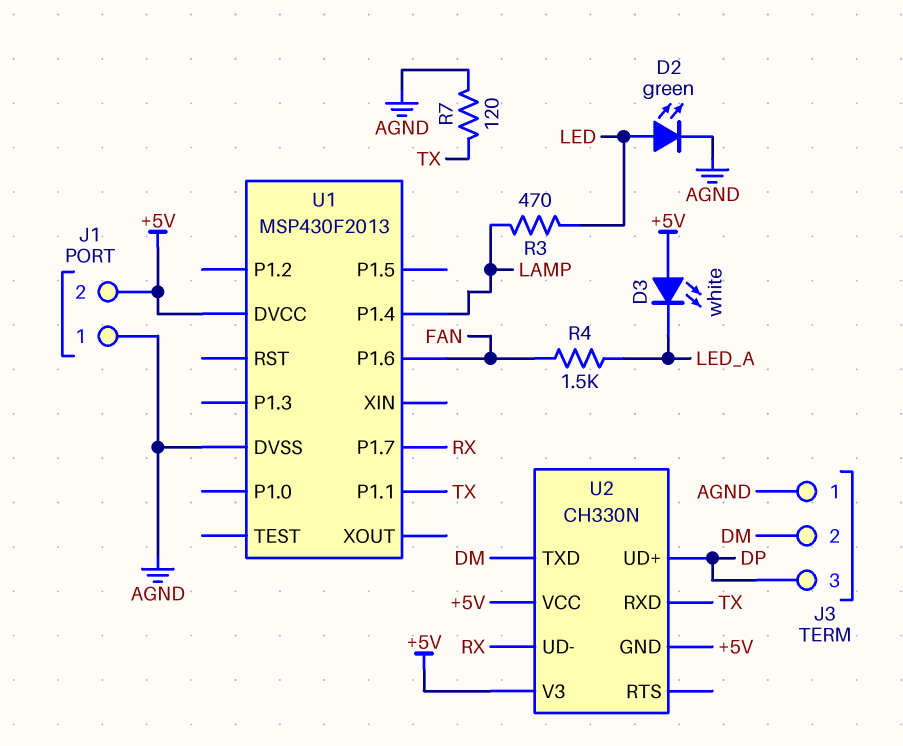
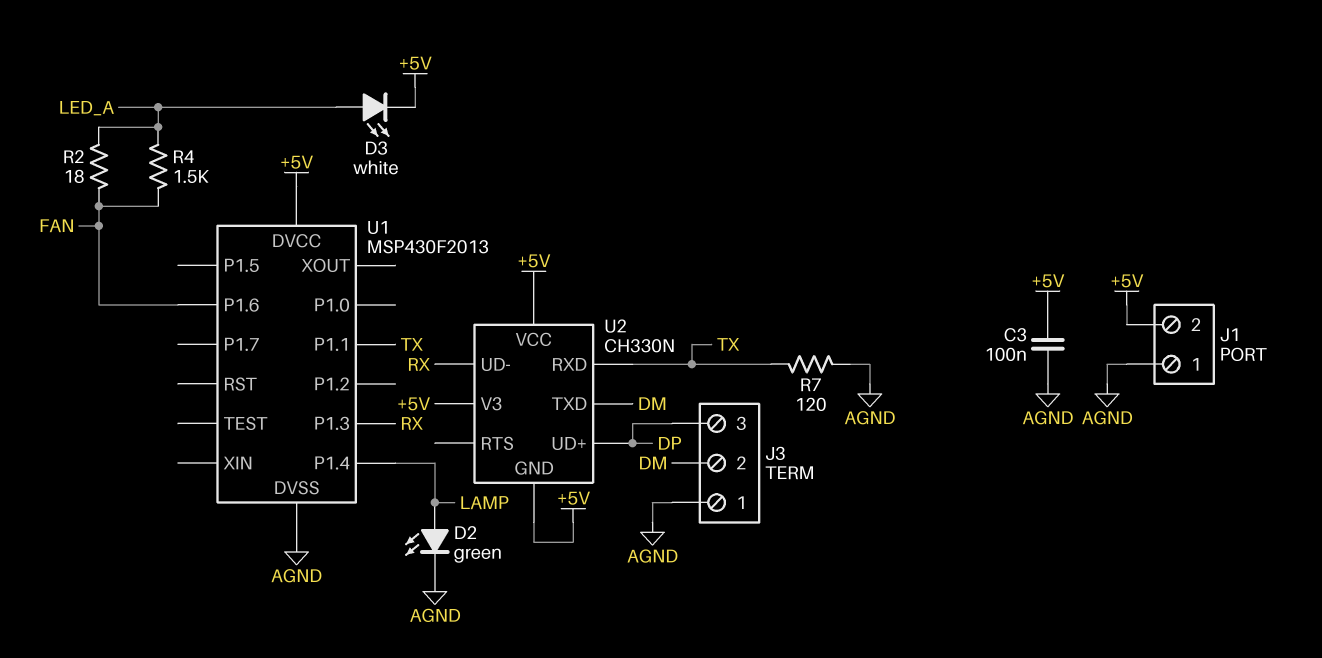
C3: none -> 100nF (+5V, AGND)
D2: LED green (A LED, K AGND) -> LED green (A LAMP, K AGND)
D3: LED white (A +5V, K LED_A) -> LED white (A LED_A, K +5V)
R2: none -> 18 (FAN, LED_A)
R3: 470 (LAMP, LED) -> none
U1 pin P1.3: none -> RX
U1 pin P1.7: RX -> none

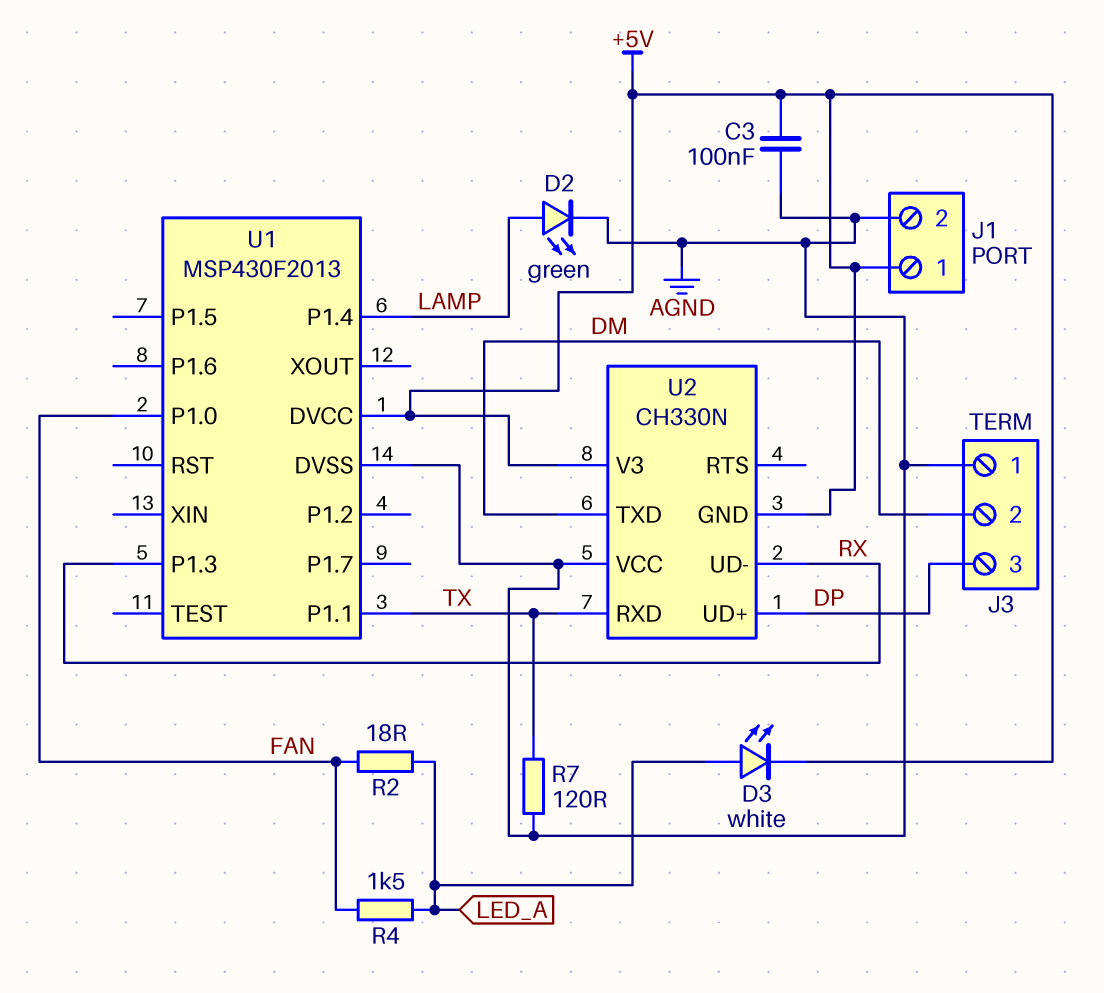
J1 pin 1: AGND -> +5V
J1 pin 2: +5V -> AGND
U1 pin P1.0: none -> FAN
U1 pin P1.6: FAN -> none
U2 pin VCC: +5V -> AGND

